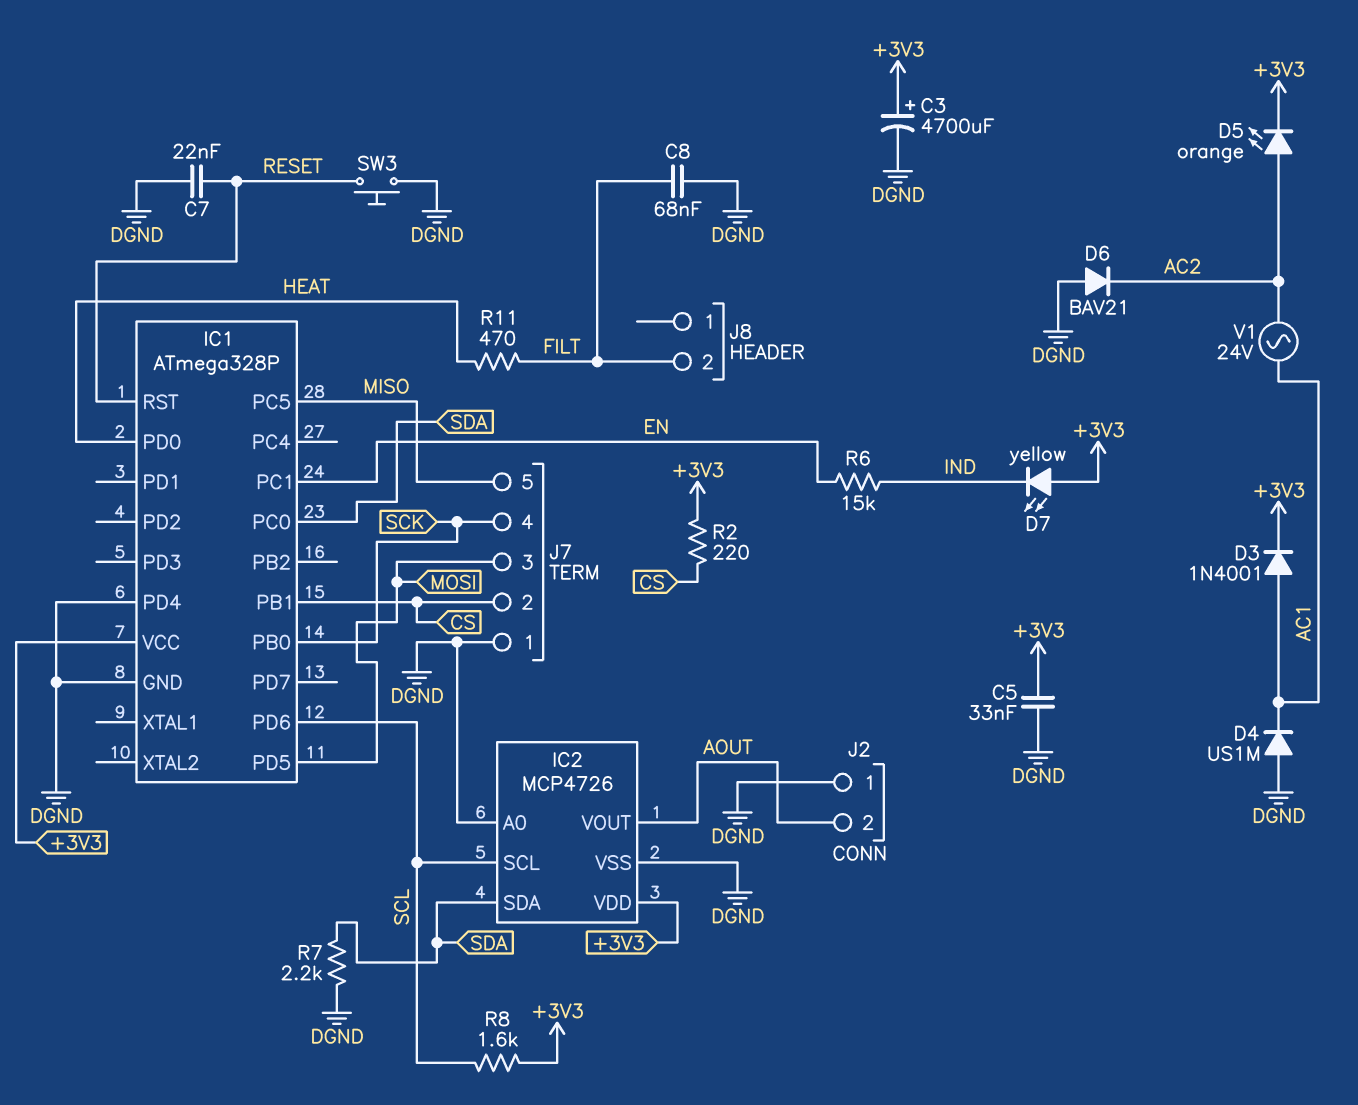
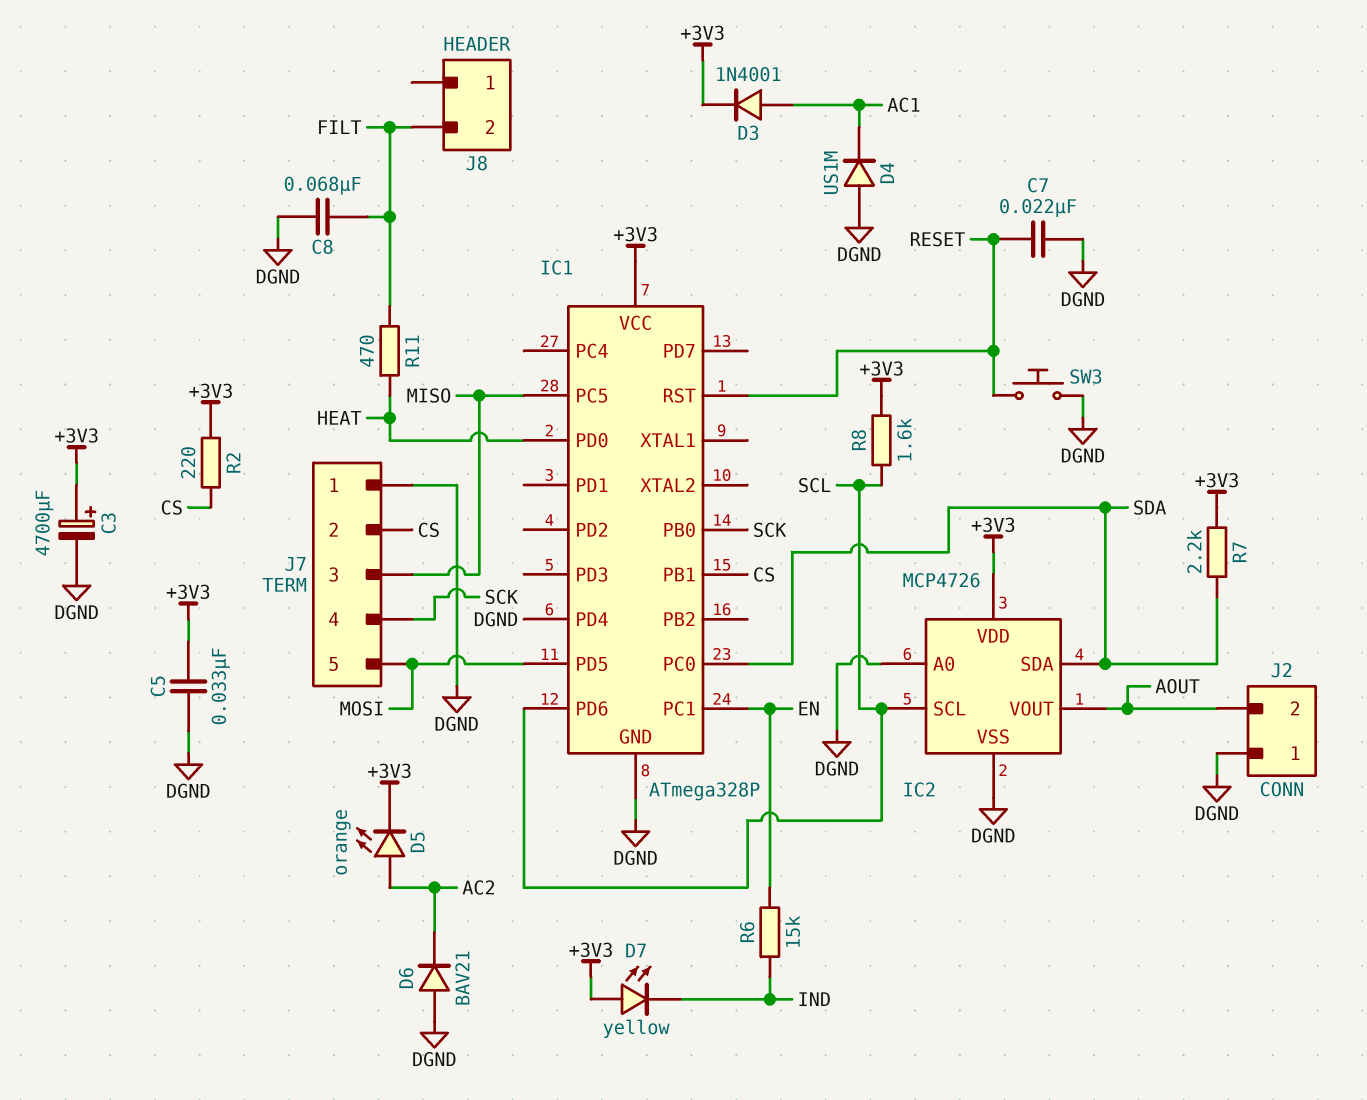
J7 pin 3: MOSI -> MISO
J7 pin 5: MISO -> MOSI
R7: 2.2k (DGND, SDA) -> 2.2k (+3V3, SDA)
V1: AC 24V (AC1, AC2) -> none

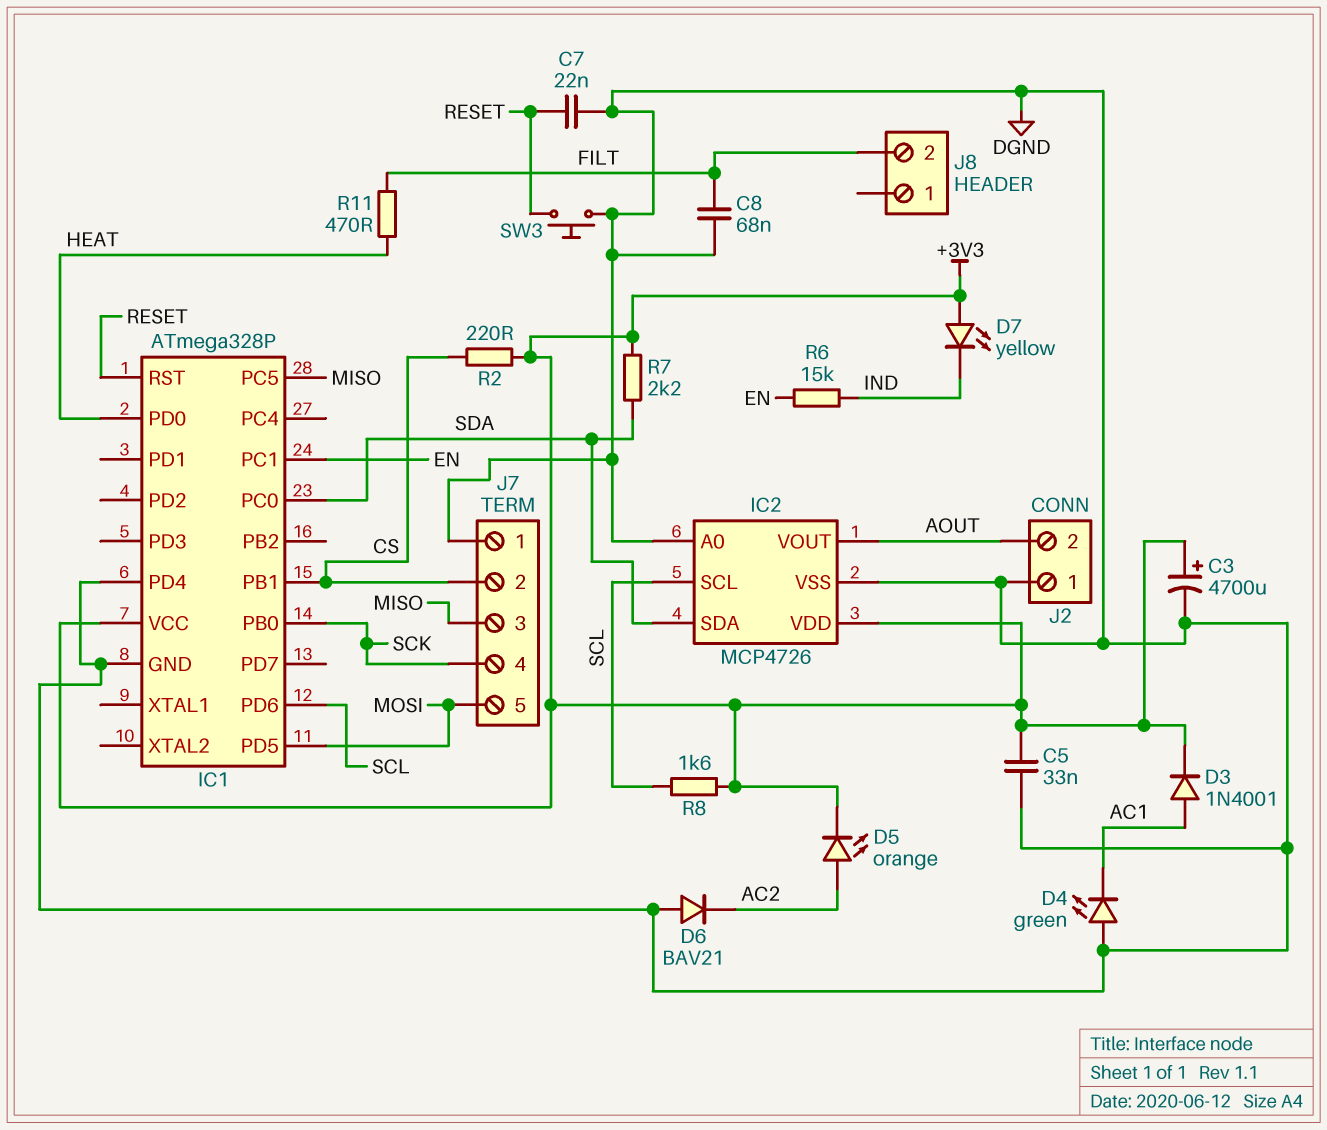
D4: diode US1M (A DGND, K AC1) -> LED green (A DGND, K AC1)

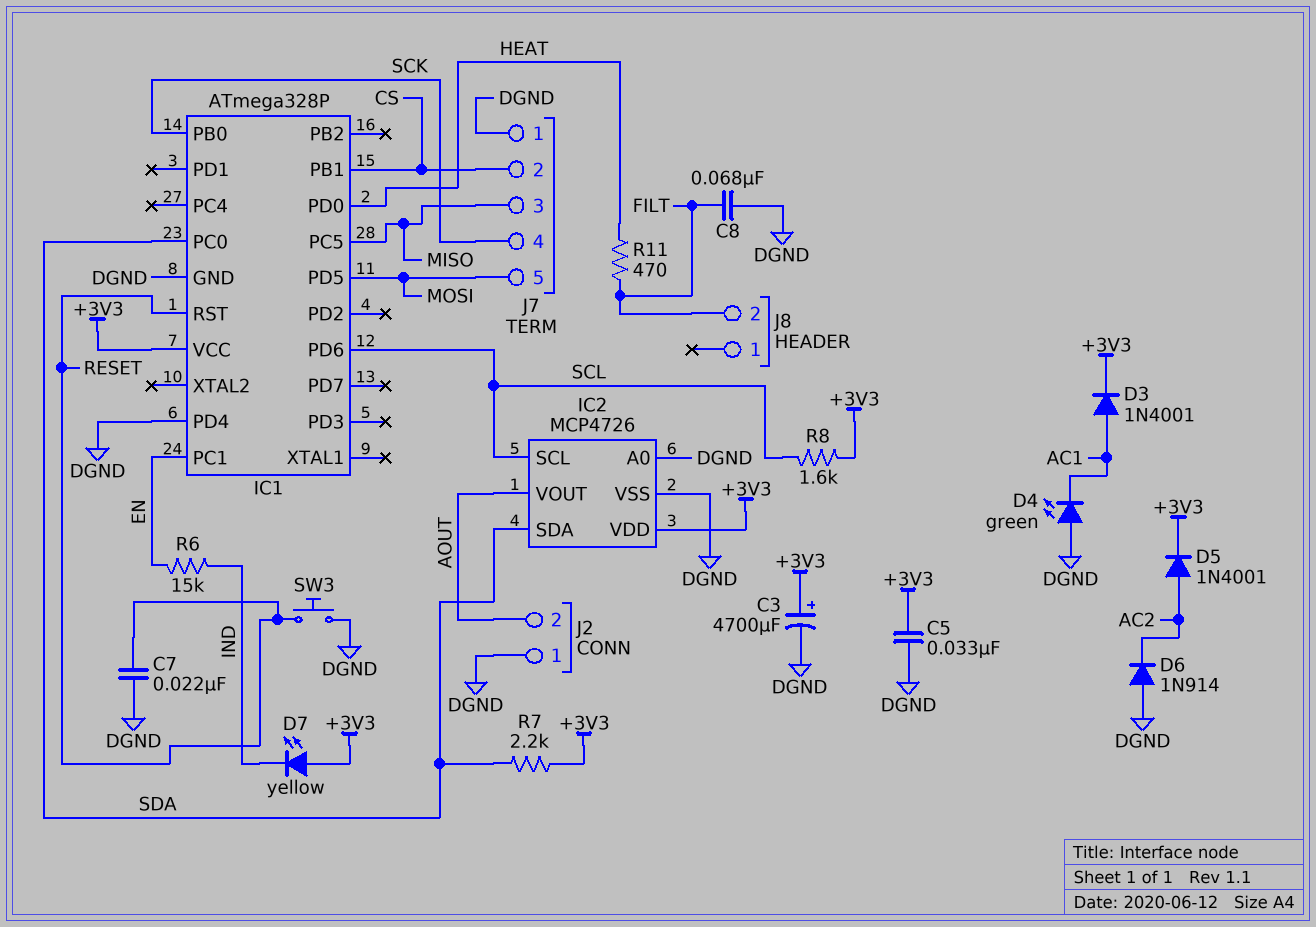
D5: LED orange (A AC2, K +3V3) -> diode 1N4001 (A AC2, K +3V3)
D6: diode BAV21 (A DGND, K AC2) -> diode 1N914 (A DGND, K AC2)
R2: 220 (+3V3, CS) -> none

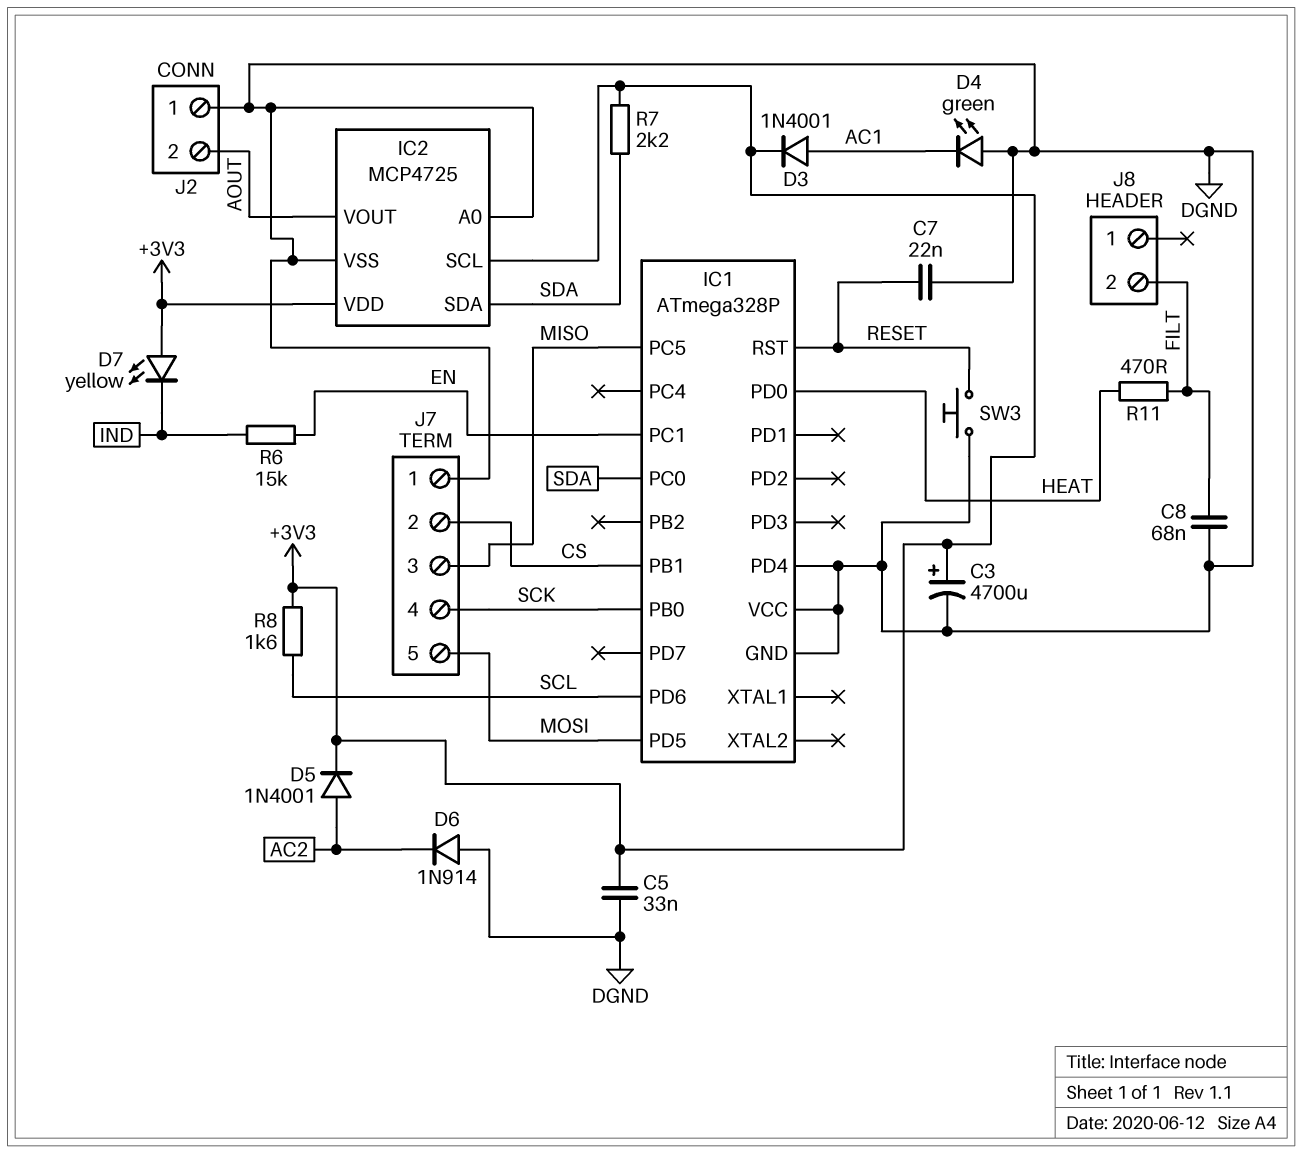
IC1 pin VCC: +3V3 -> DGND
IC2: MCP4726 -> MCP4725
IC2 pin SCL: SCL -> +3V3

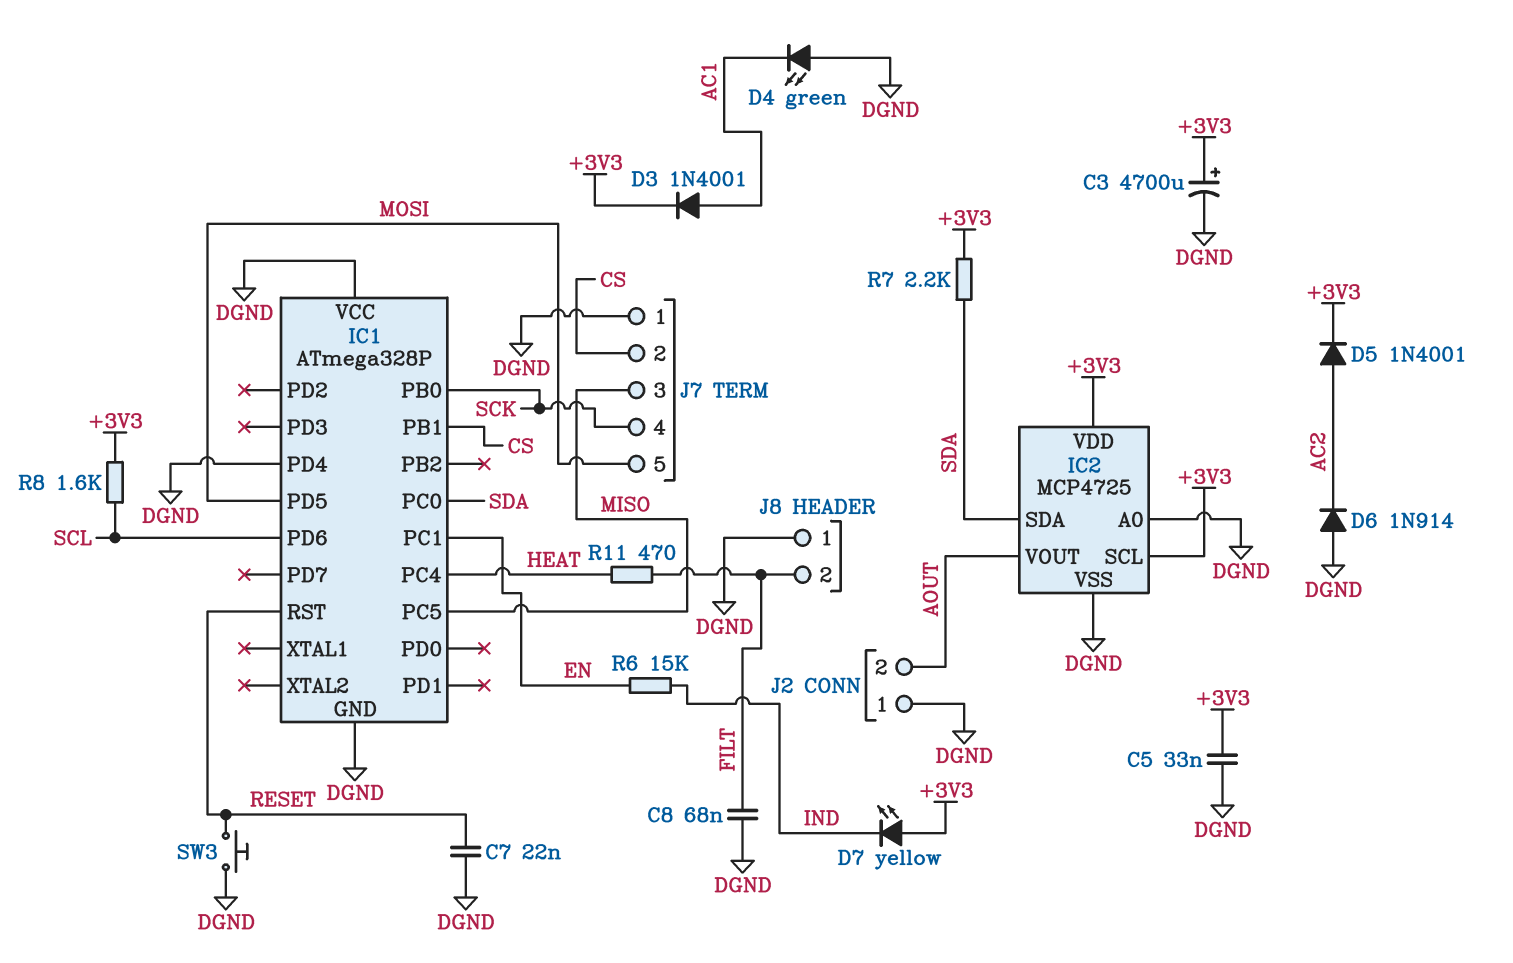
IC1 pin PC4: none -> HEAT
IC1 pin PD0: HEAT -> none
J8 pin 1: none -> DGND

